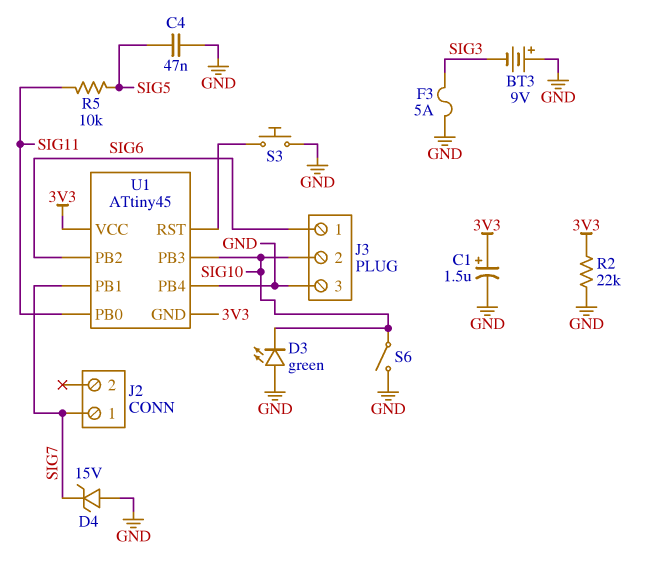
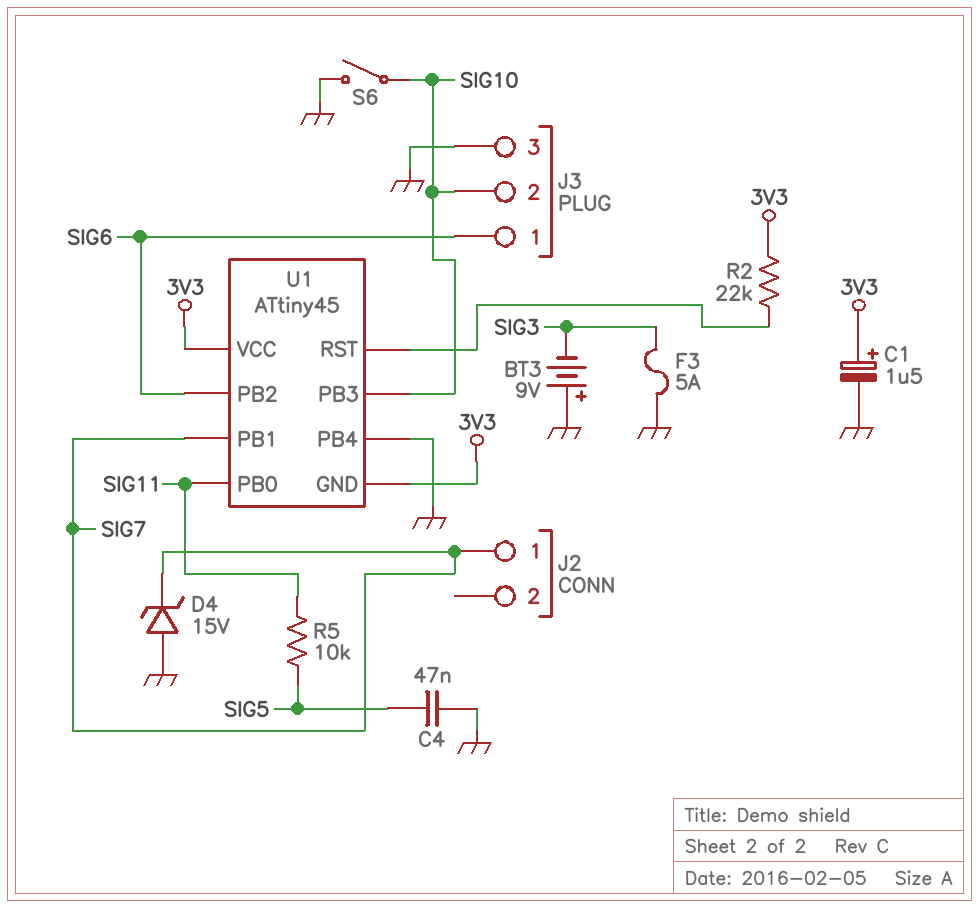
D3: LED green (A GND, K SIG10) -> none
R2: 22k (3V3, GND) -> 22k (3V3, U1/RST)
S3: button (GND, U1/RST) -> none

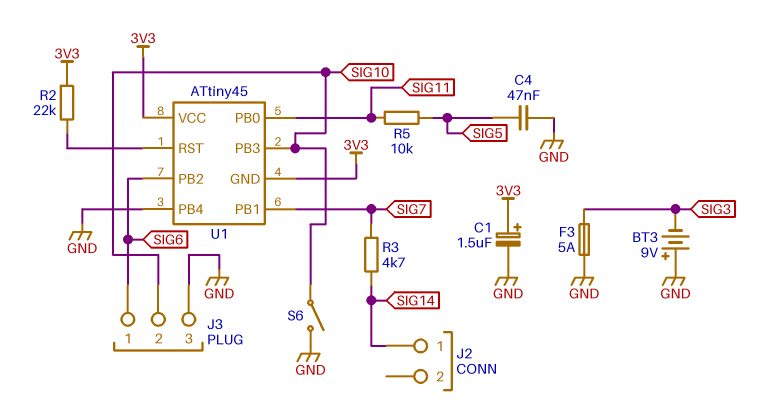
D4: zener 15V (A GND, K SIG7) -> none
J2 pin 1: SIG7 -> SIG14
R3: none -> 4.7k (SIG7, SIG14)

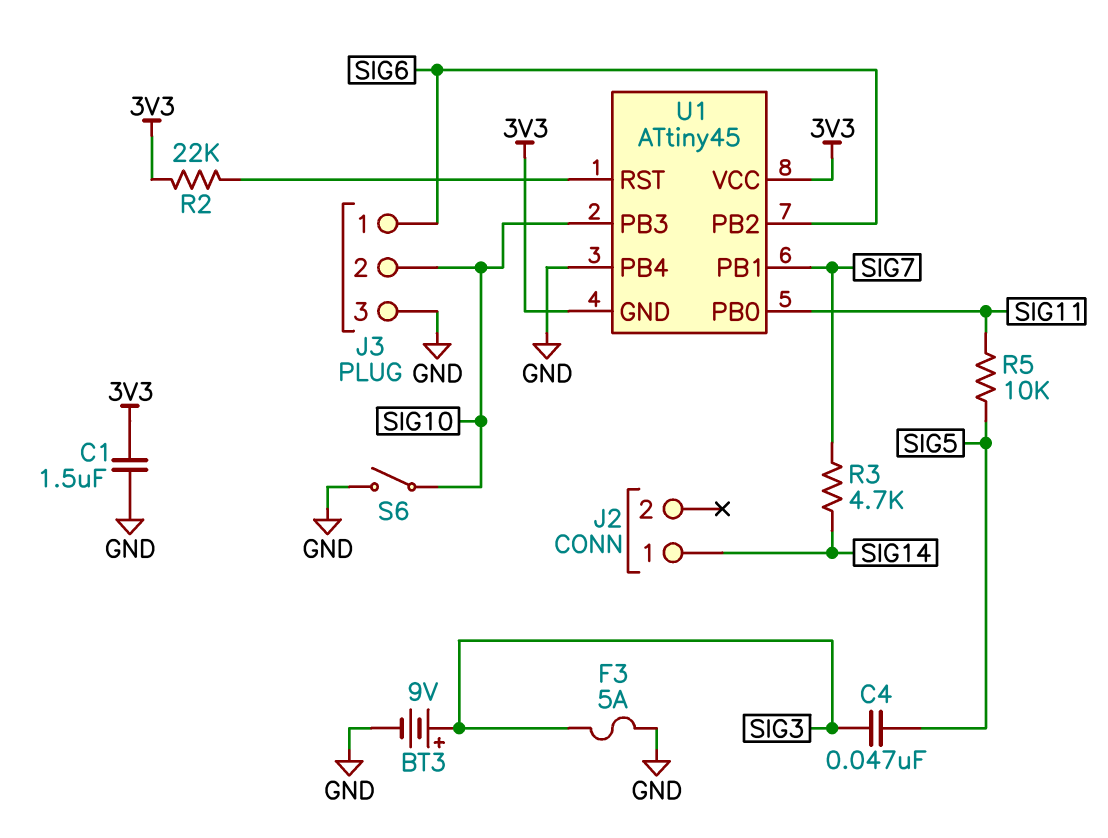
BT3: 9V (plus GND, minus SIG3) -> 9V (plus SIG3, minus GND)
C1: 1.5uF (plus 3V3, minus GND) -> 1.5uF (3V3, GND)
C4: 47nF (GND, SIG5) -> 47nF (SIG3, SIG5)

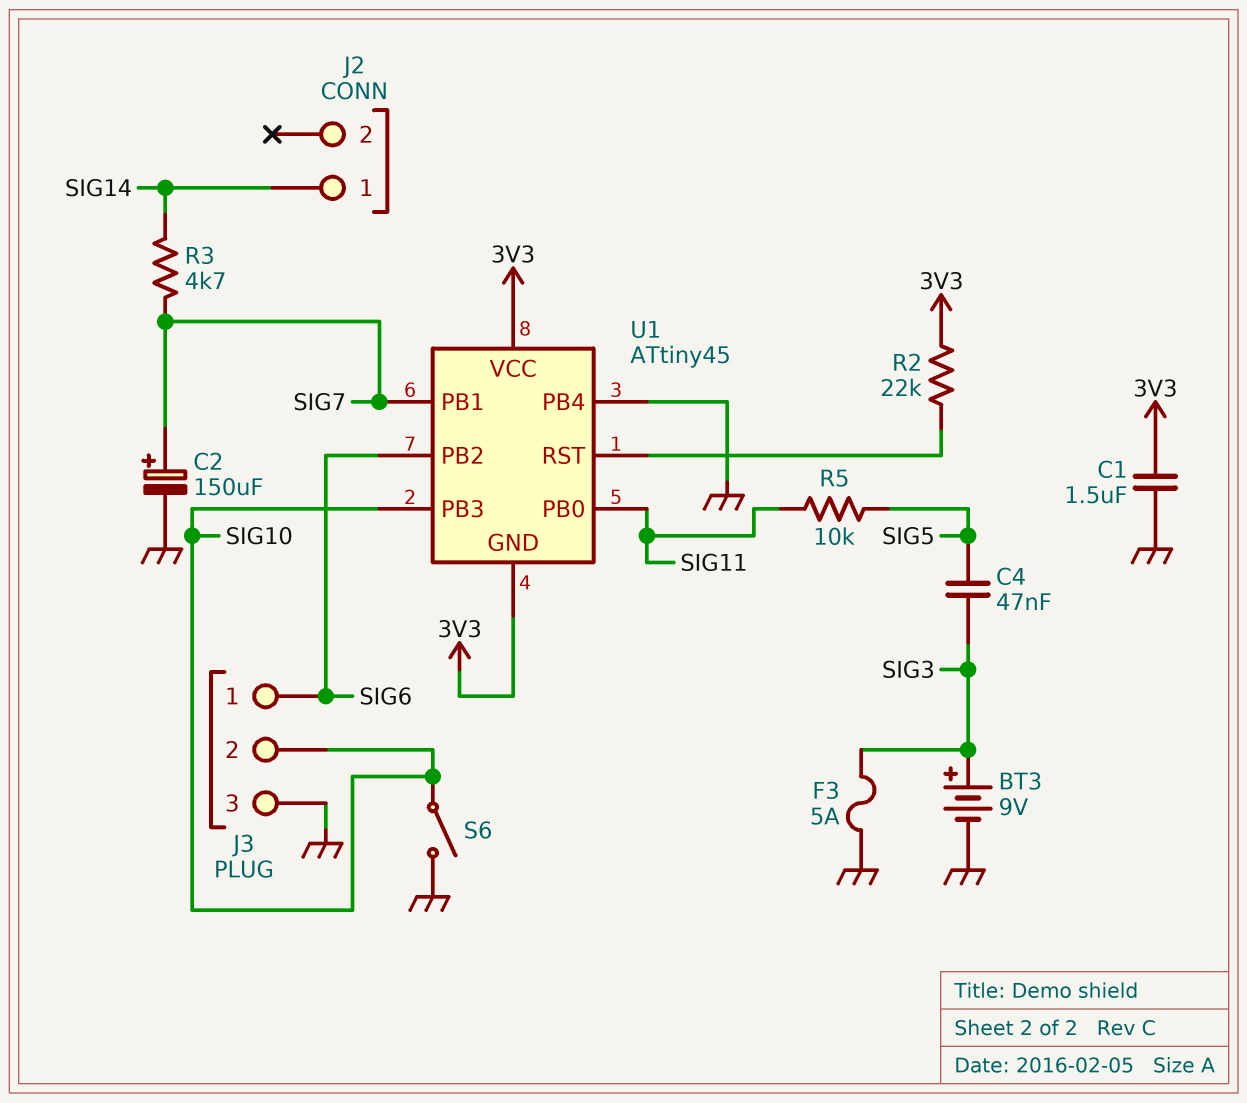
C2: none -> 150uF (plus SIG7, minus GND)

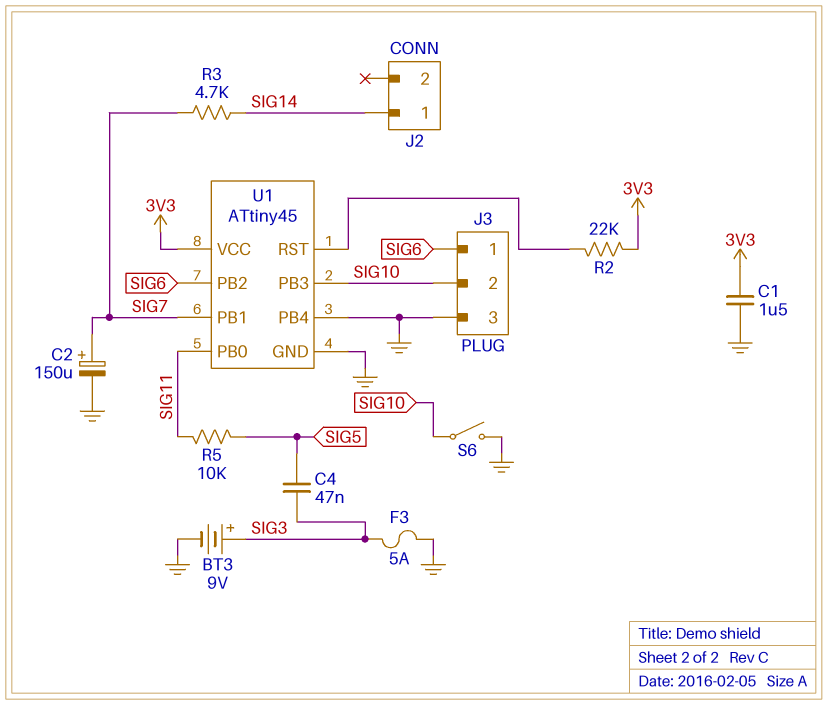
U1 pin GND: 3V3 -> GND

